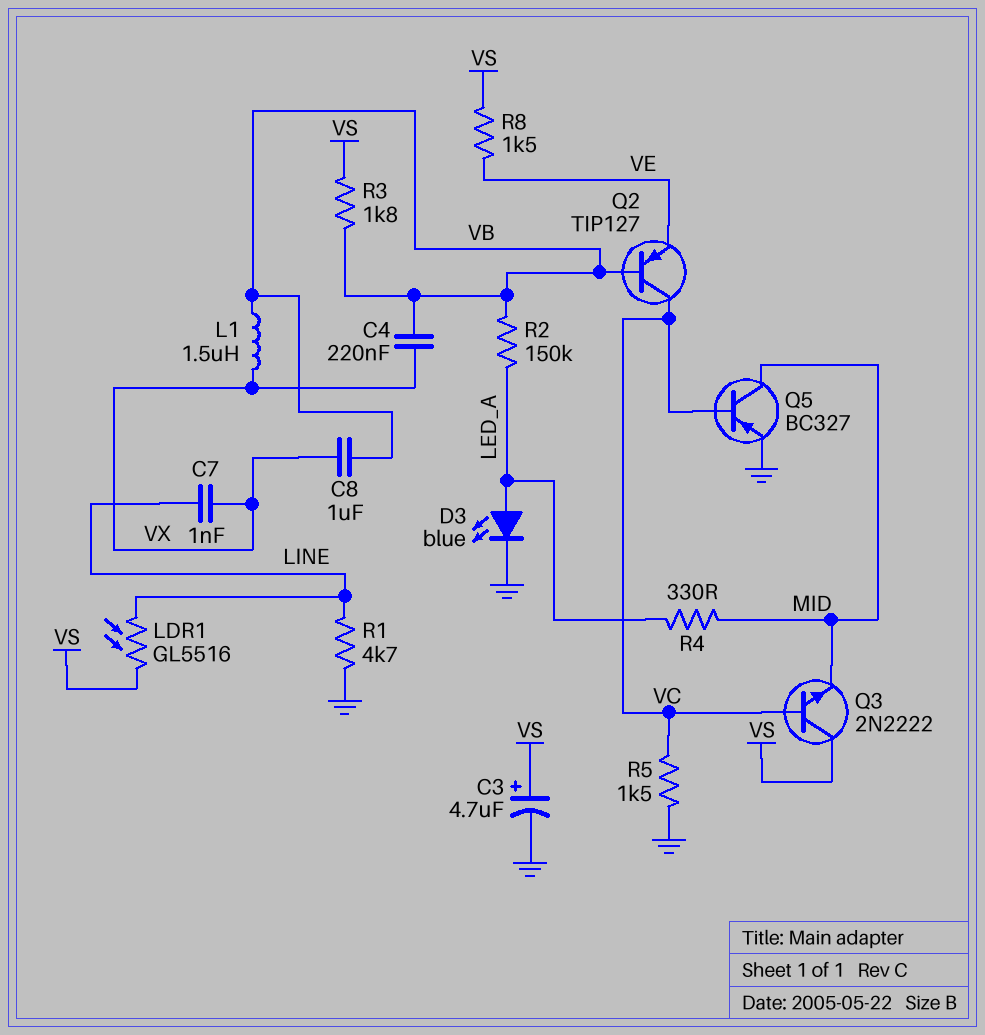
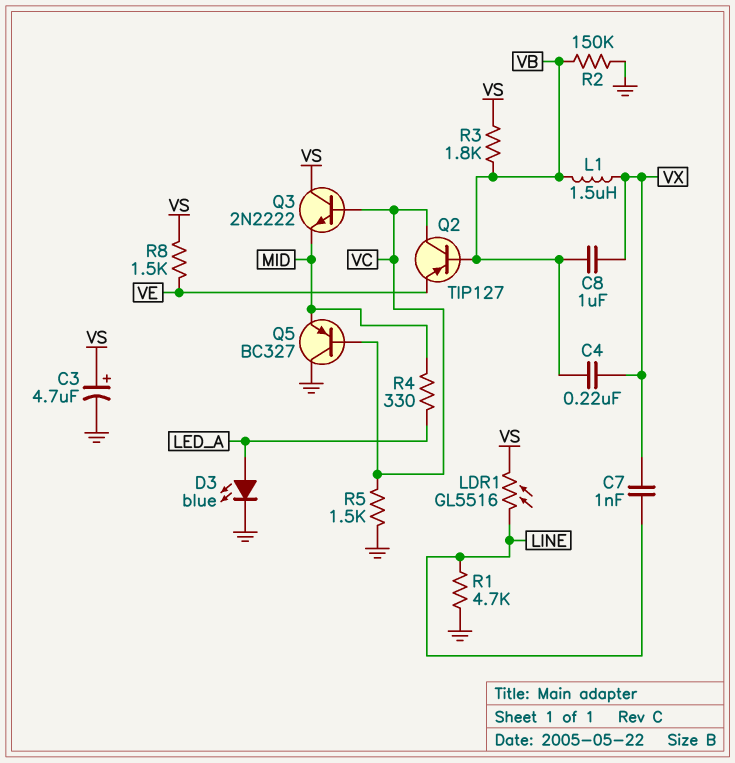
Q5: PNP BC327 (B VC, C MID, E GND) -> PNP BC327 (B VC, C GND, E MID)
R2: 150k (LED_A, VB) -> 150k (GND, VB)

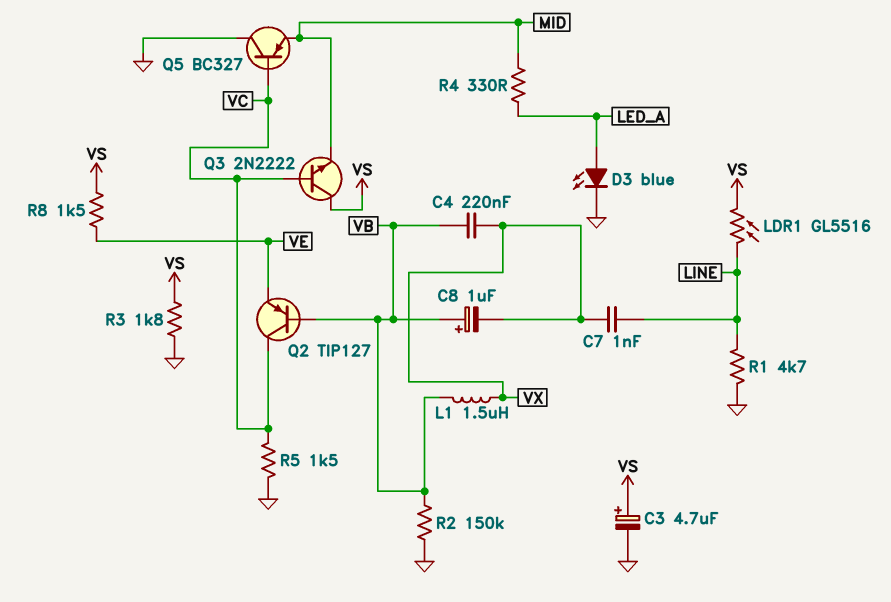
C8: 1uF (VB, VX) -> 1uF (plus VB, minus VX)
R3: 1.8k (VB, VS) -> 1.8k (GND, VS)

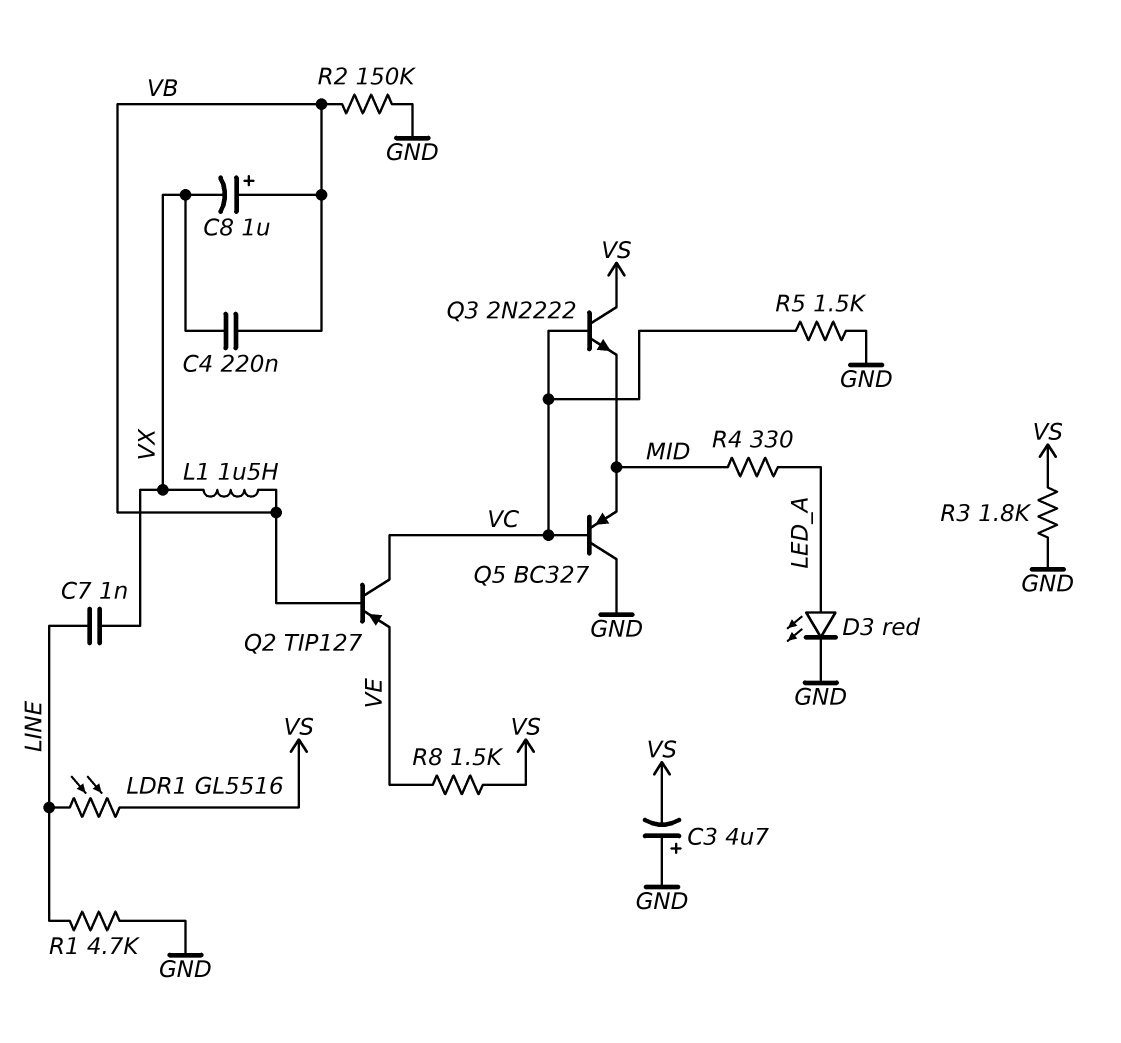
C3: 4.7uF (plus VS, minus GND) -> 4.7uF (plus GND, minus VS)
D3: LED blue (A LED_A, K GND) -> LED red (A LED_A, K GND)

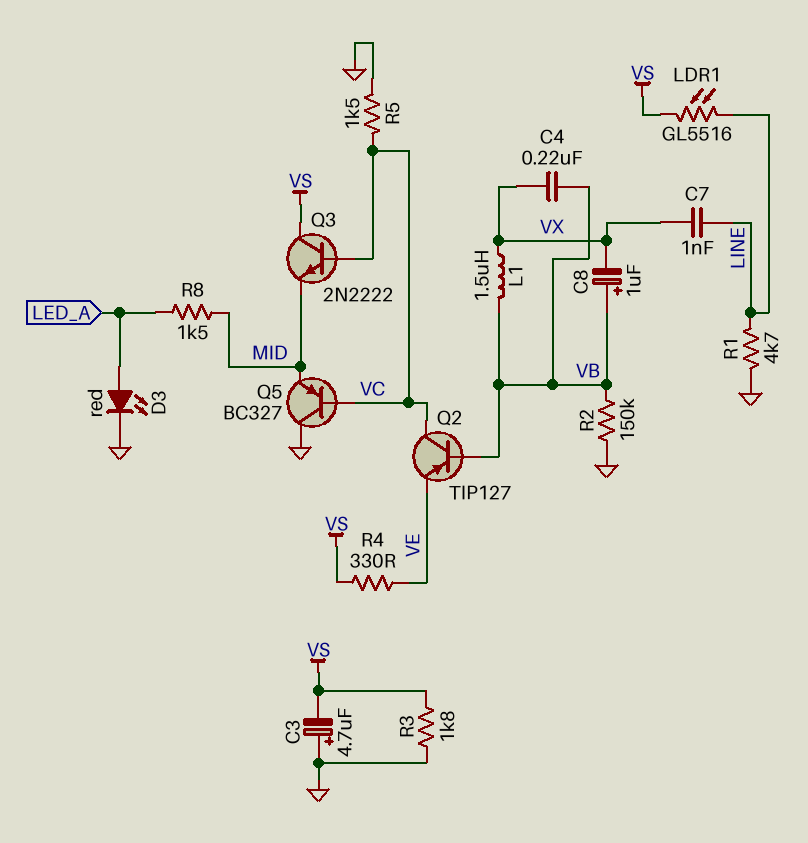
R4: 330 (LED_A, MID) -> 330 (VE, VS)
R8: 1.5k (VE, VS) -> 1.5k (LED_A, MID)

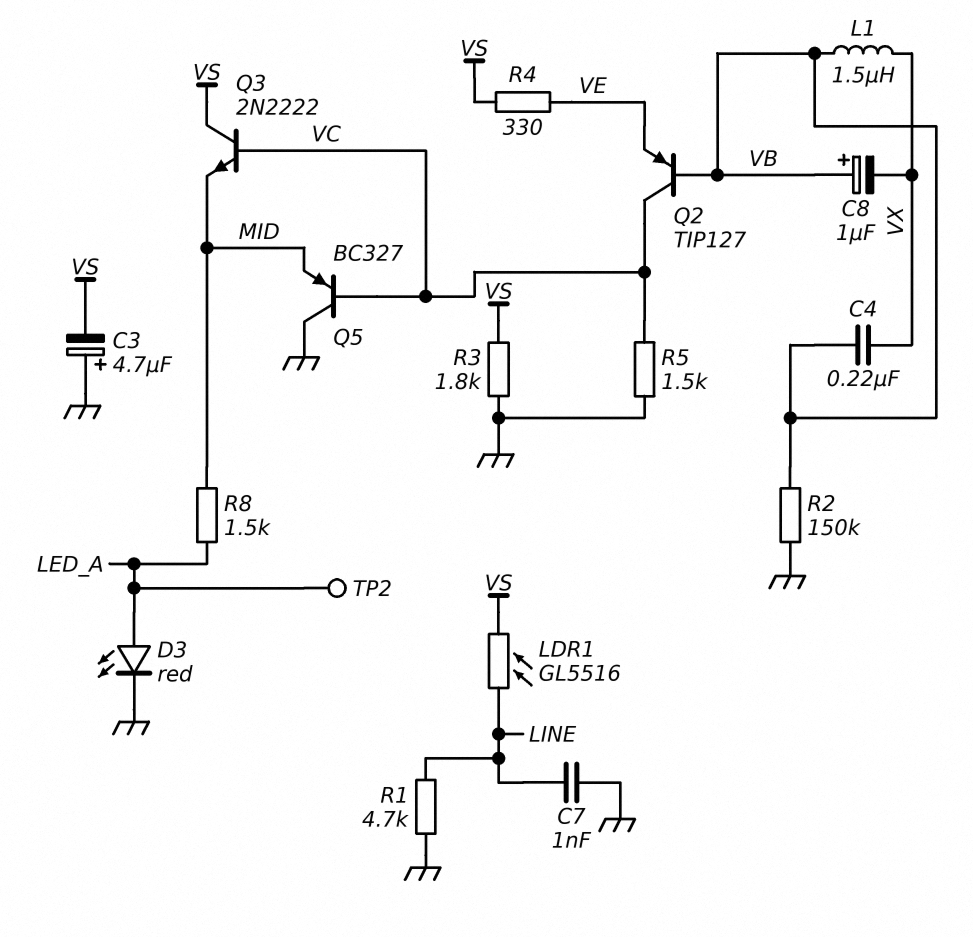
C7: 1nF (LINE, VX) -> 1nF (GND, LINE)
TP2: none -> test point (LED_A)

